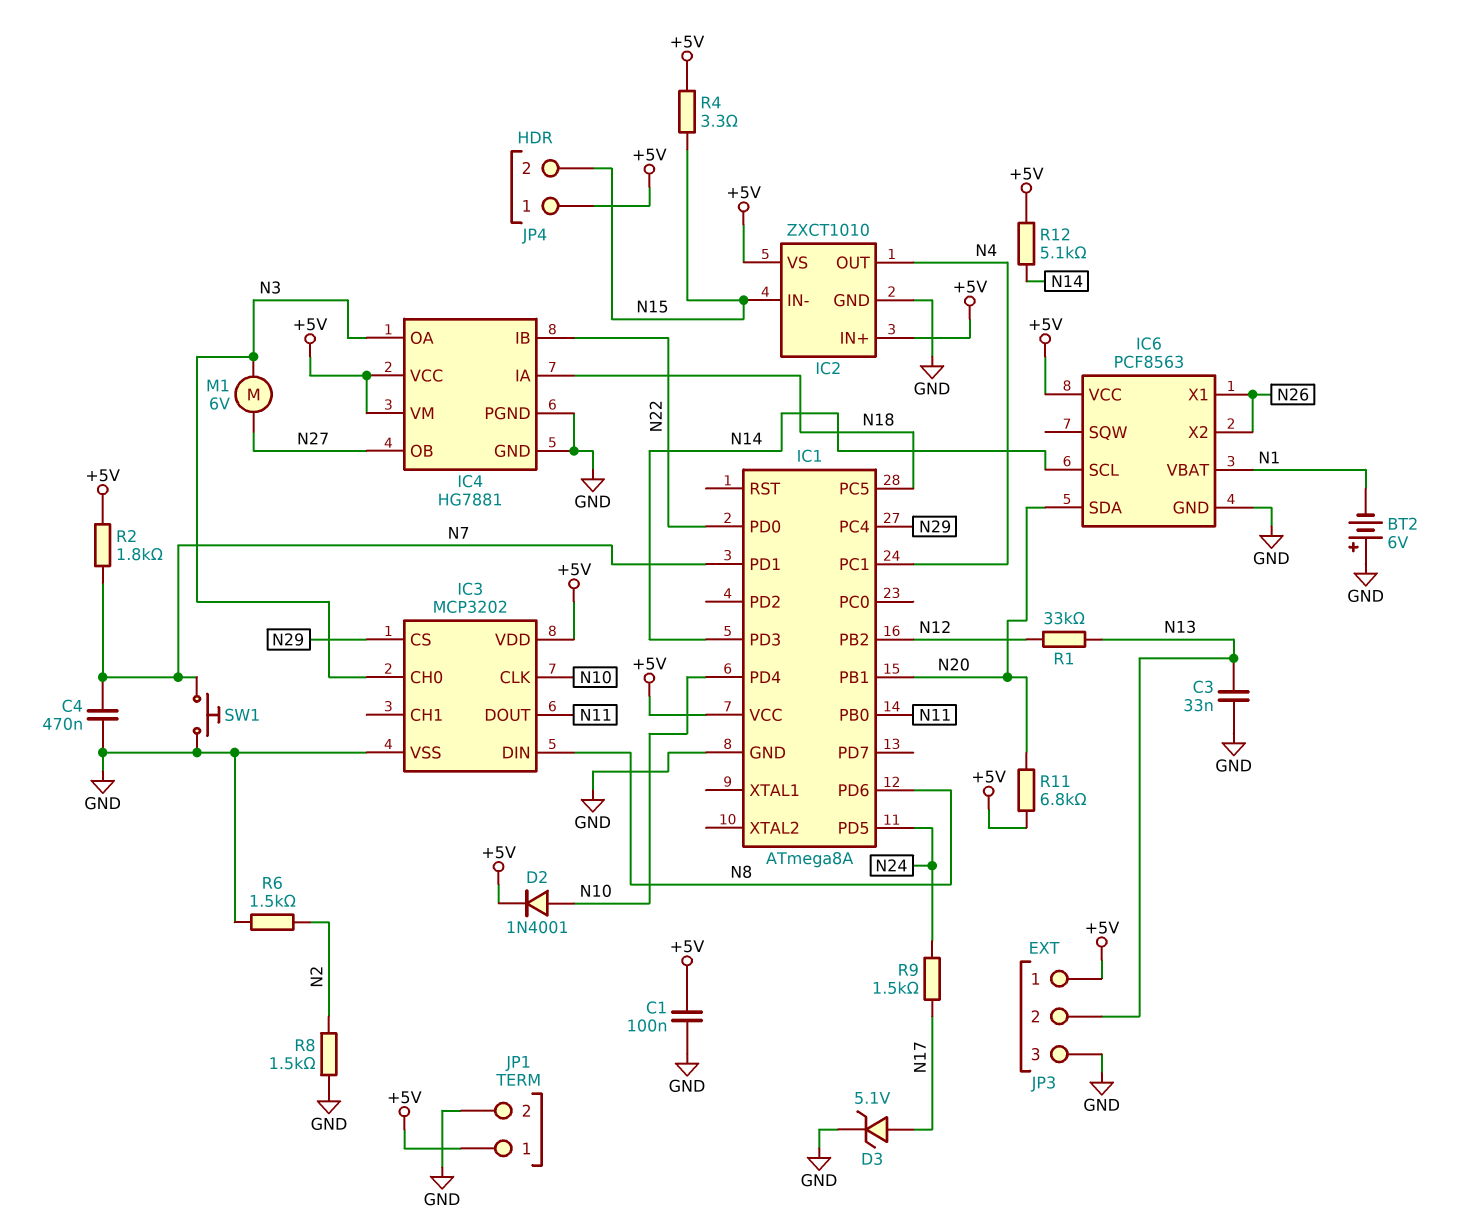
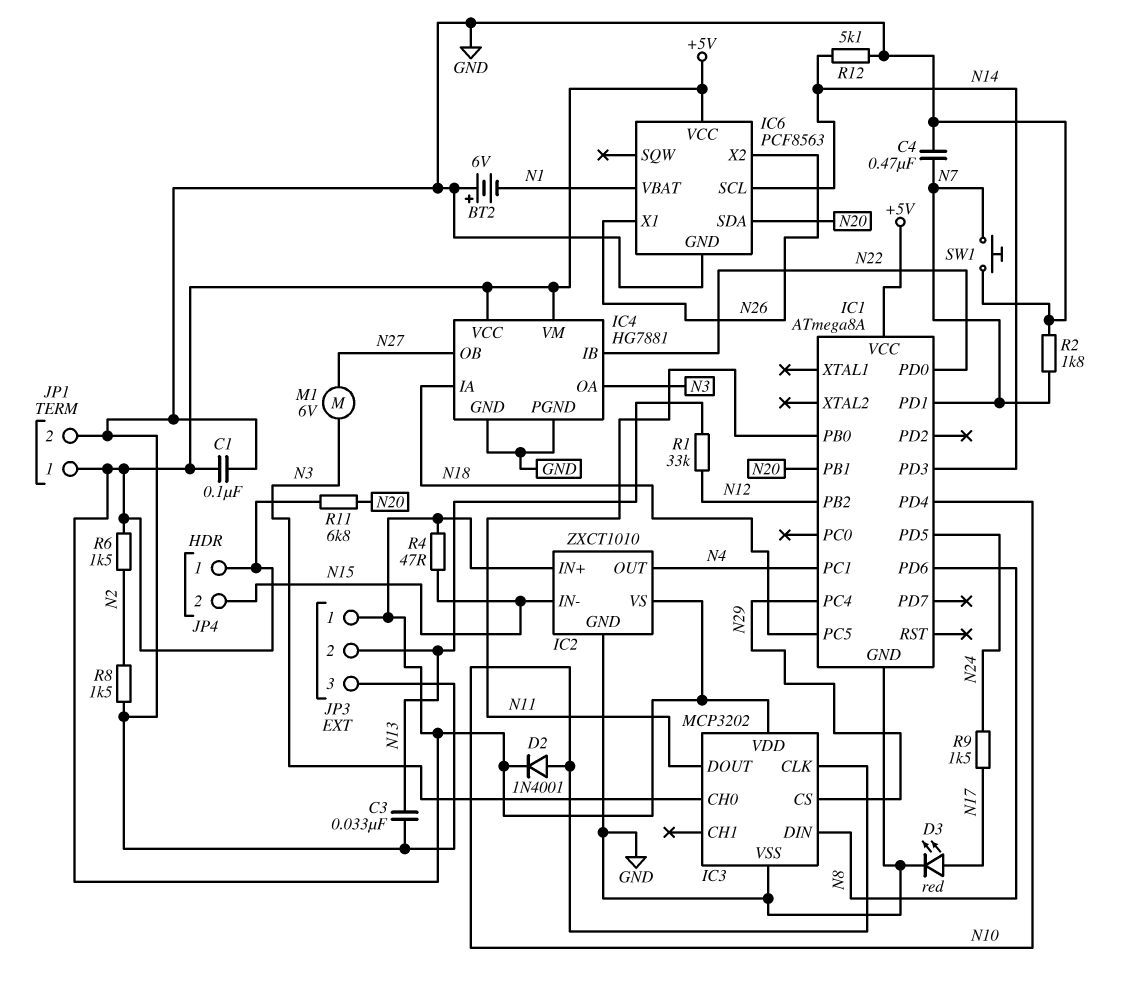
D3: zener 5.1V (A N17, K GND) -> LED red (A N17, K GND)
R2: 1.8k (+5V, N7) -> 1.8k (GND, N7)
R4: 3.3 (+5V, N15) -> 47 (+5V, N15)
R6: 1.5k (GND, N2) -> 1.5k (+5V, N2)
R12: 5.1k (+5V, N14) -> 5.1k (GND, N14)

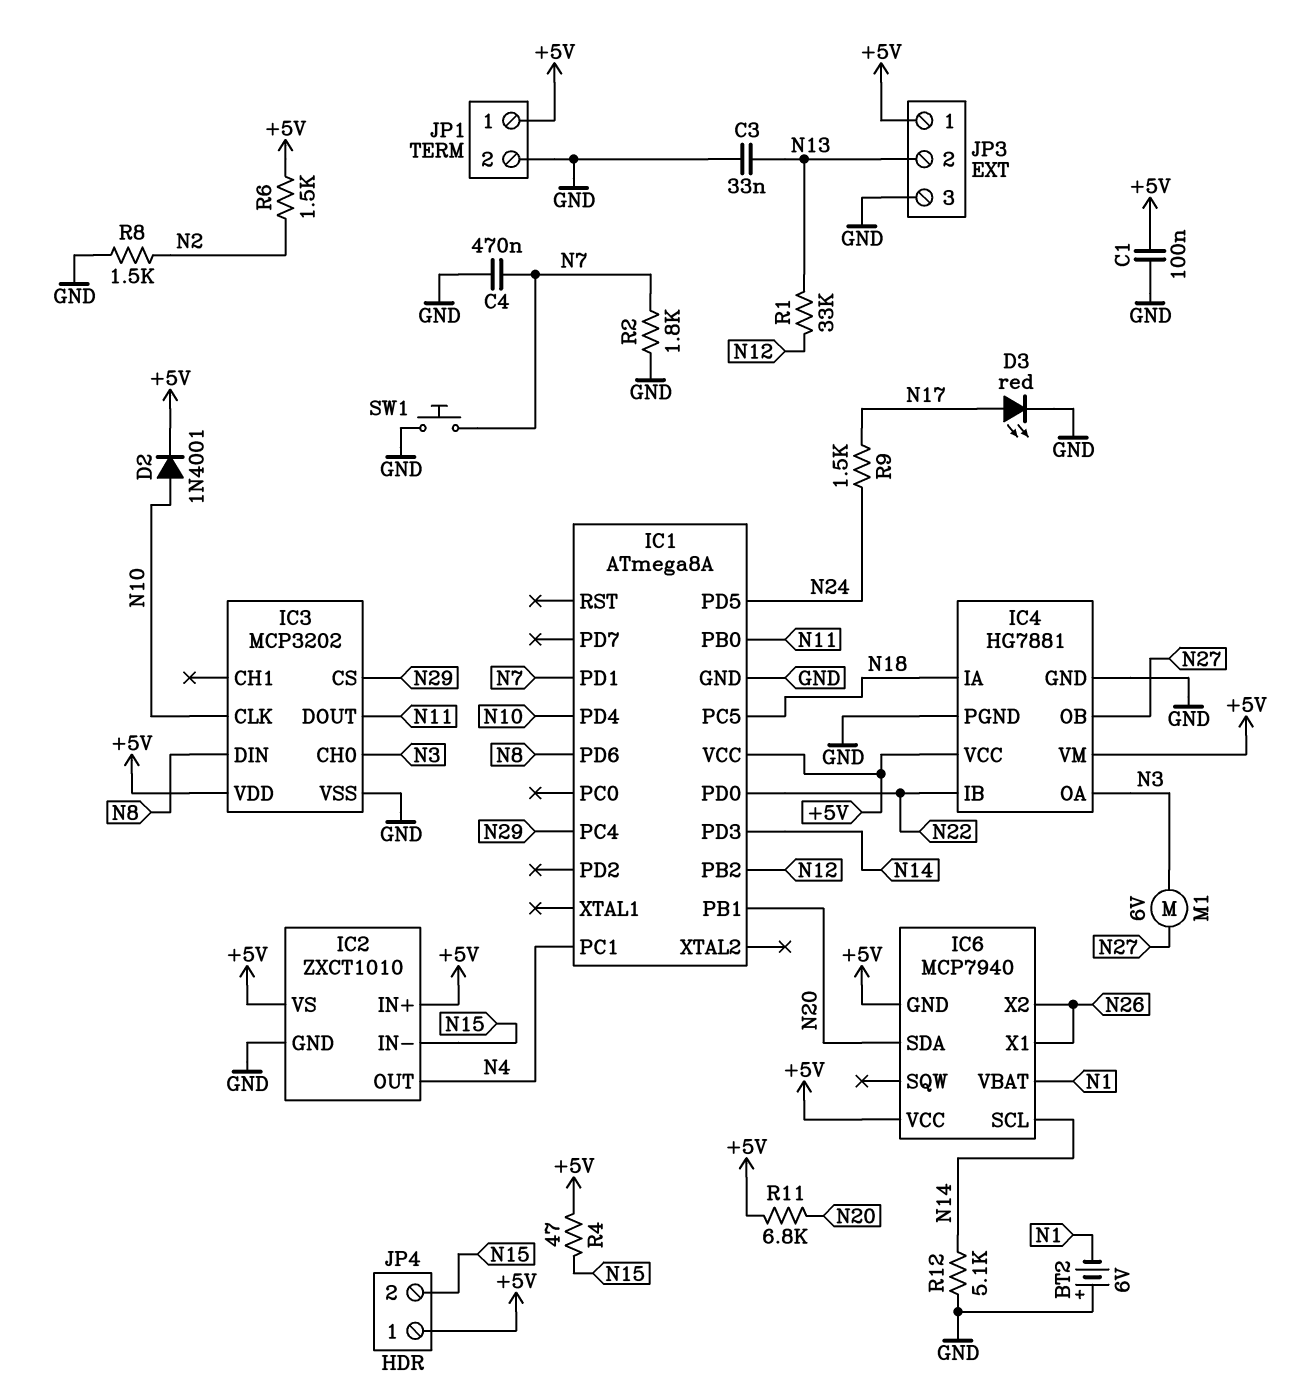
IC6: PCF8563 -> MCP7940
IC6 pin GND: GND -> +5V

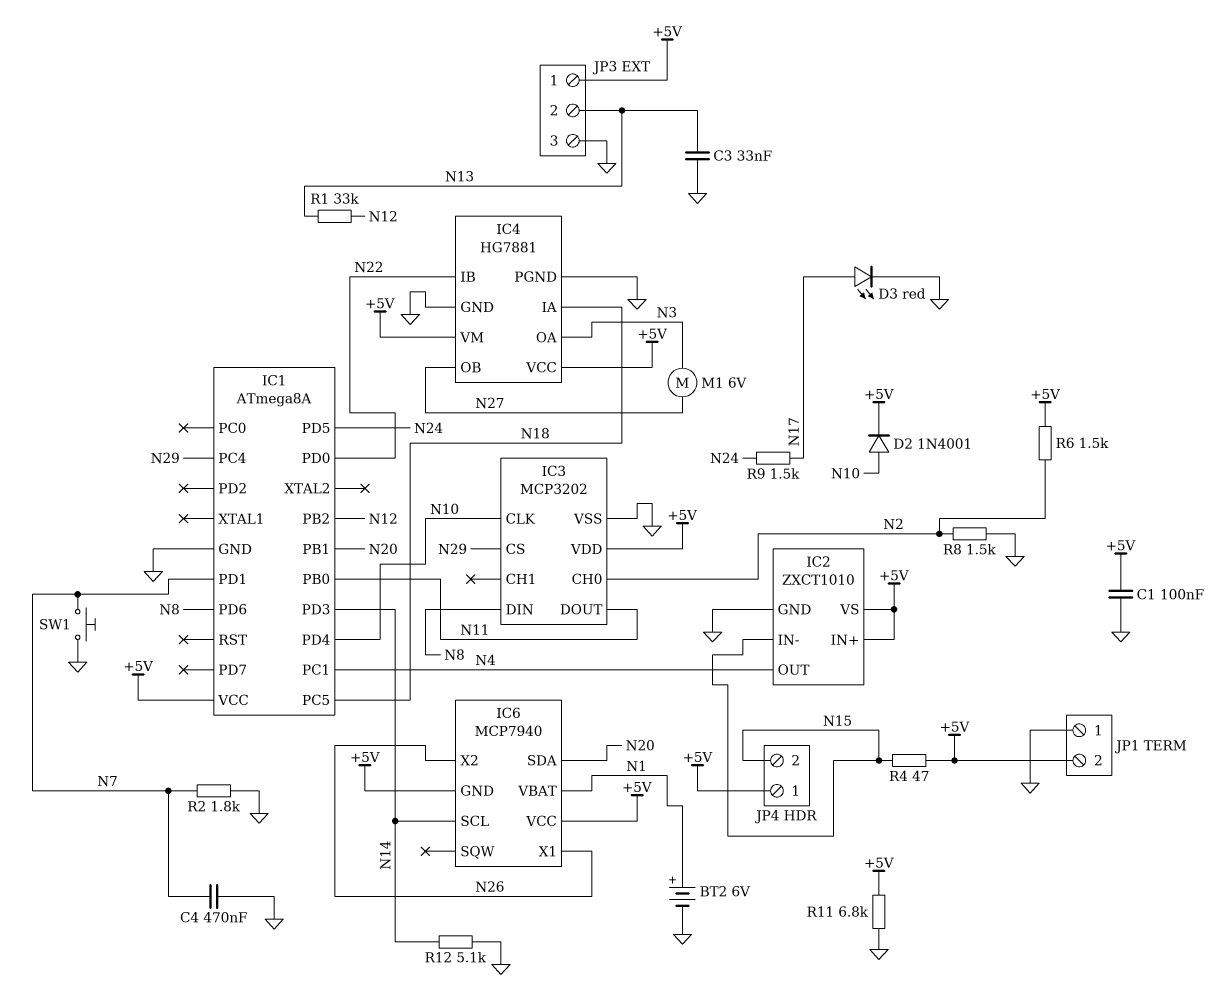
BT2: 6V (plus GND, minus N1) -> 6V (plus N1, minus GND)
IC3 pin CH0: N3 -> N2
JP1 pin 1: +5V -> GND
JP1 pin 2: GND -> +5V
R11: 6.8k (+5V, N20) -> 6.8k (+5V, GND)

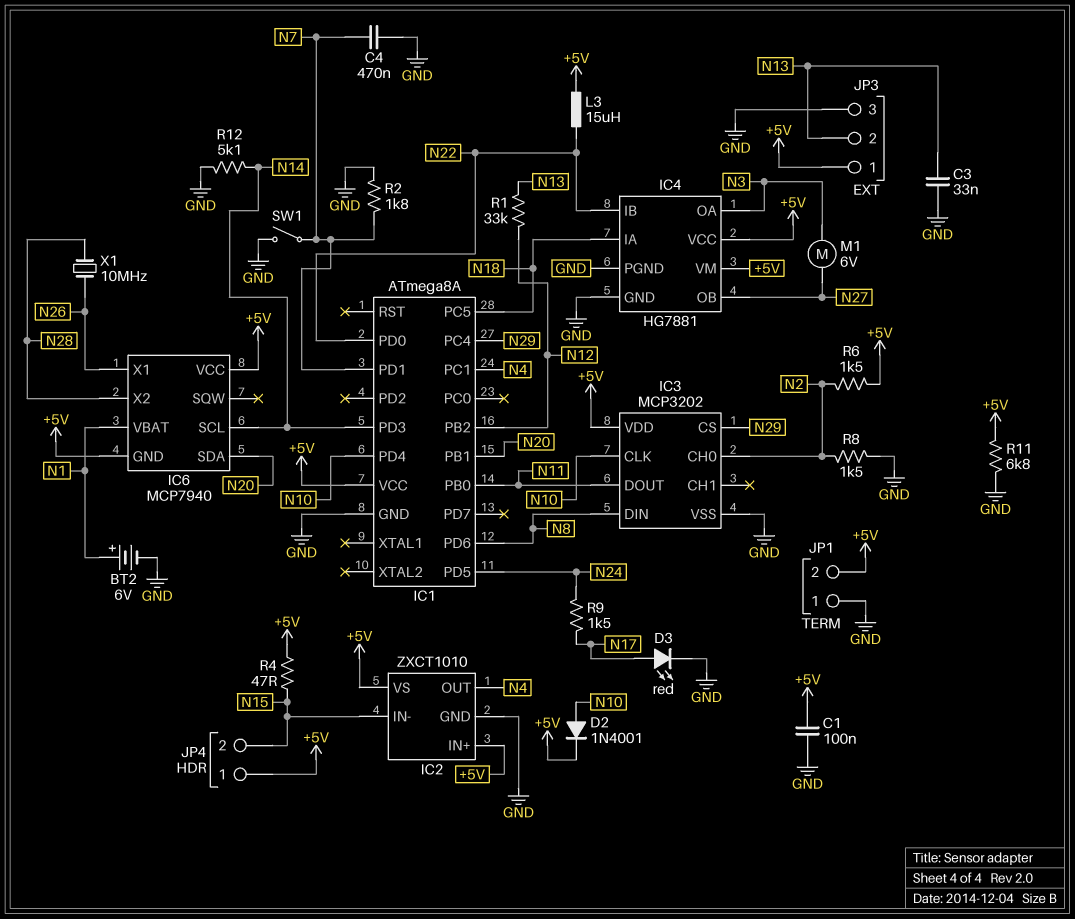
IC6 pin X2: N26 -> N28
L3: none -> 15uH (+5V, N22)
SW1: button (GND, N7) -> switch (GND, N7)
X1: none -> 10MHz (N26, N28)

